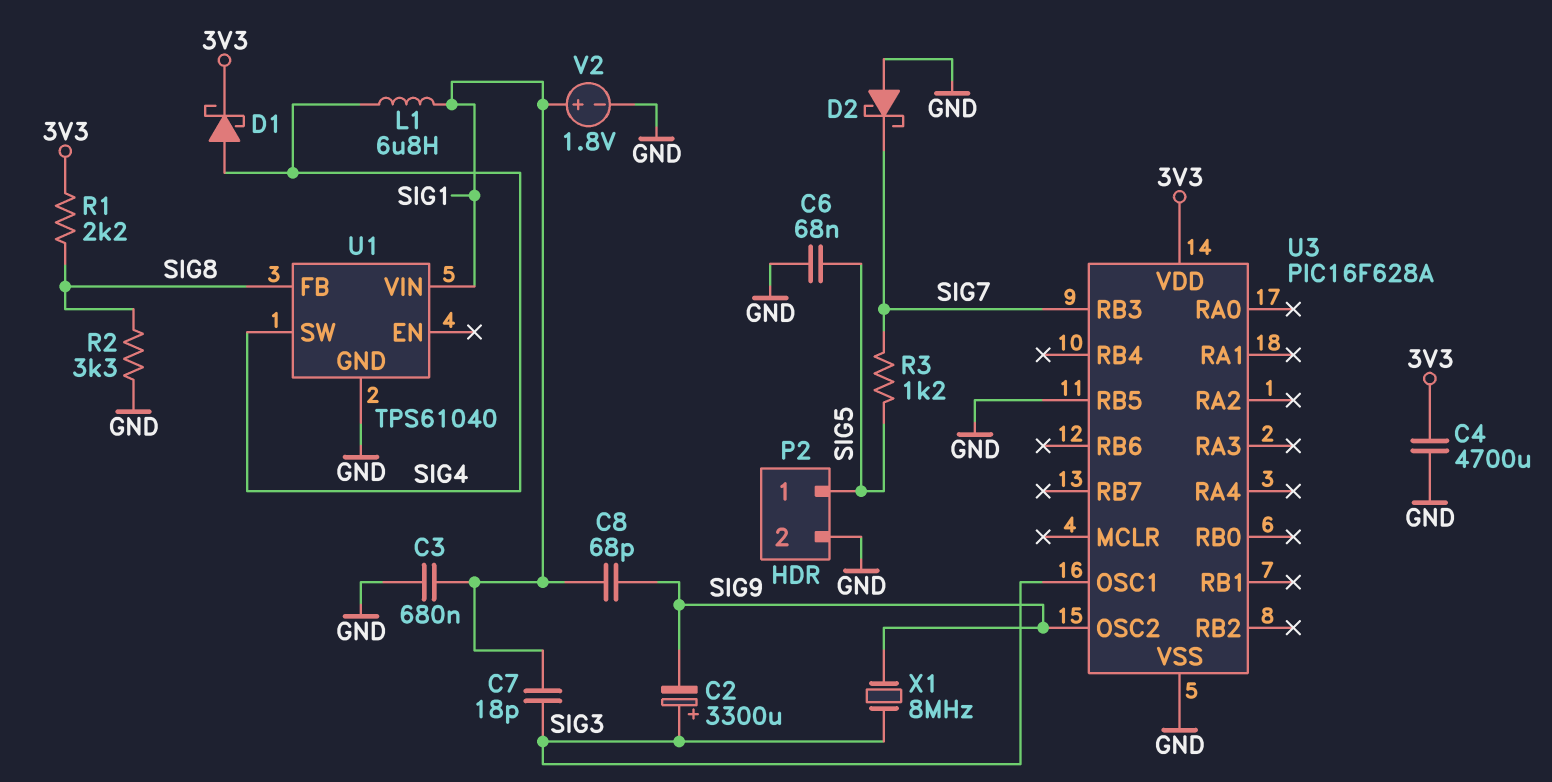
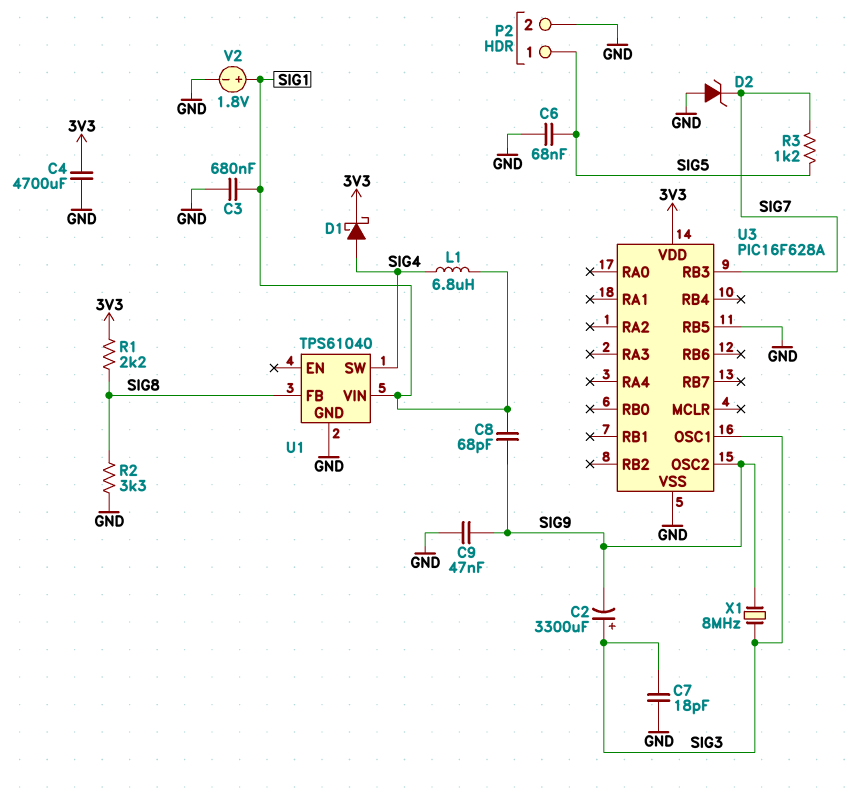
C7: 18pF (SIG1, SIG3) -> 18pF (GND, SIG3)
C9: none -> 47nF (GND, SIG9)
D2: schottky (A GND, K SIG7) -> zener (A GND, K SIG7)

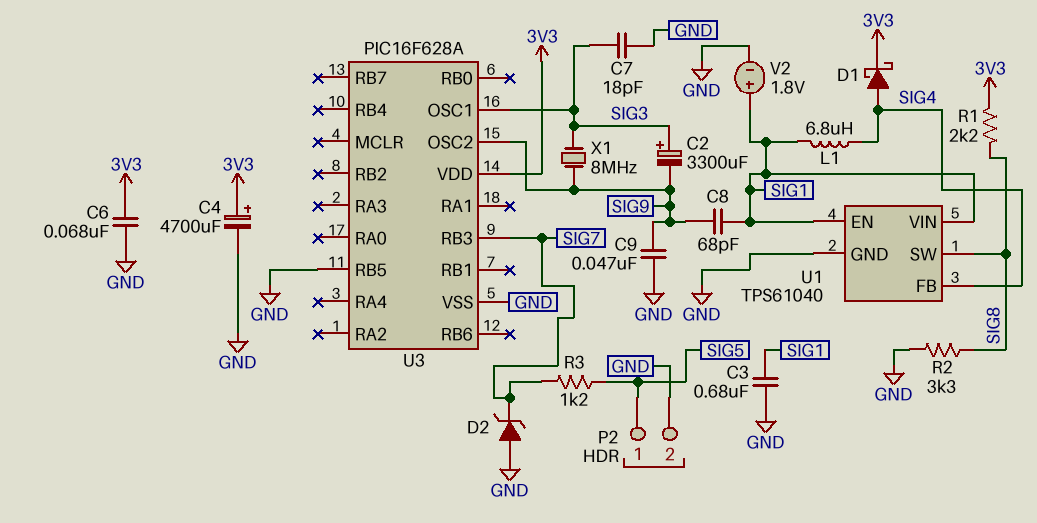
C4: 4700uF (3V3, GND) -> 4700uF (plus 3V3, minus GND)
C6: 68nF (GND, SIG5) -> 68nF (3V3, GND)
U1 pin EN: none -> SIG1
U1 pin FB: SIG8 -> SIG4
U1 pin SW: SIG4 -> SIG8

